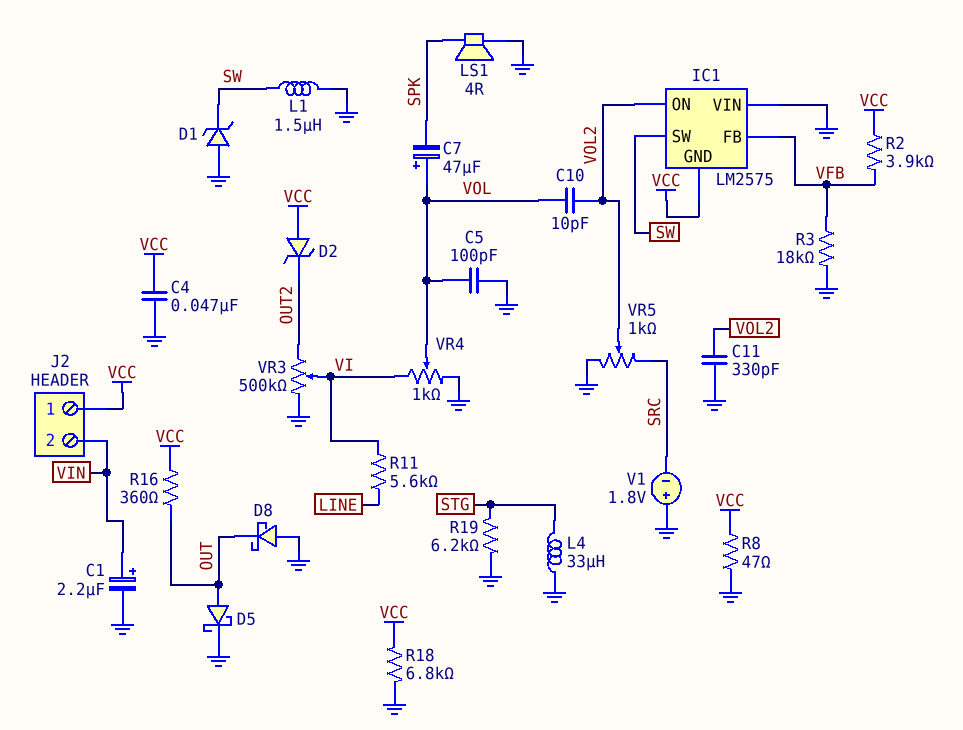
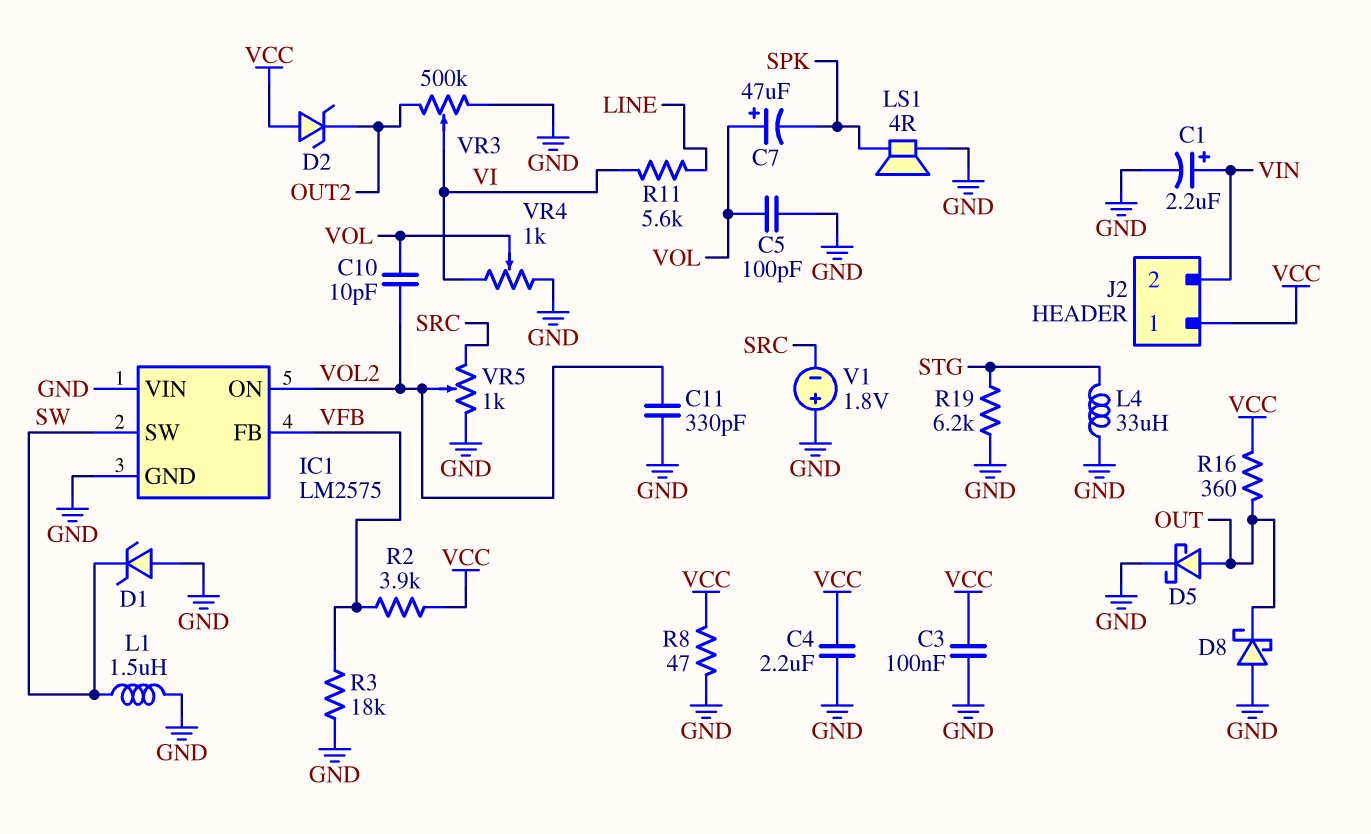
C3: none -> 100nF (GND, VCC)
C4: 47nF (GND, VCC) -> 2.2uF (GND, VCC)
IC1 pin GND: VCC -> GND
R18: 6.8k (GND, VCC) -> none

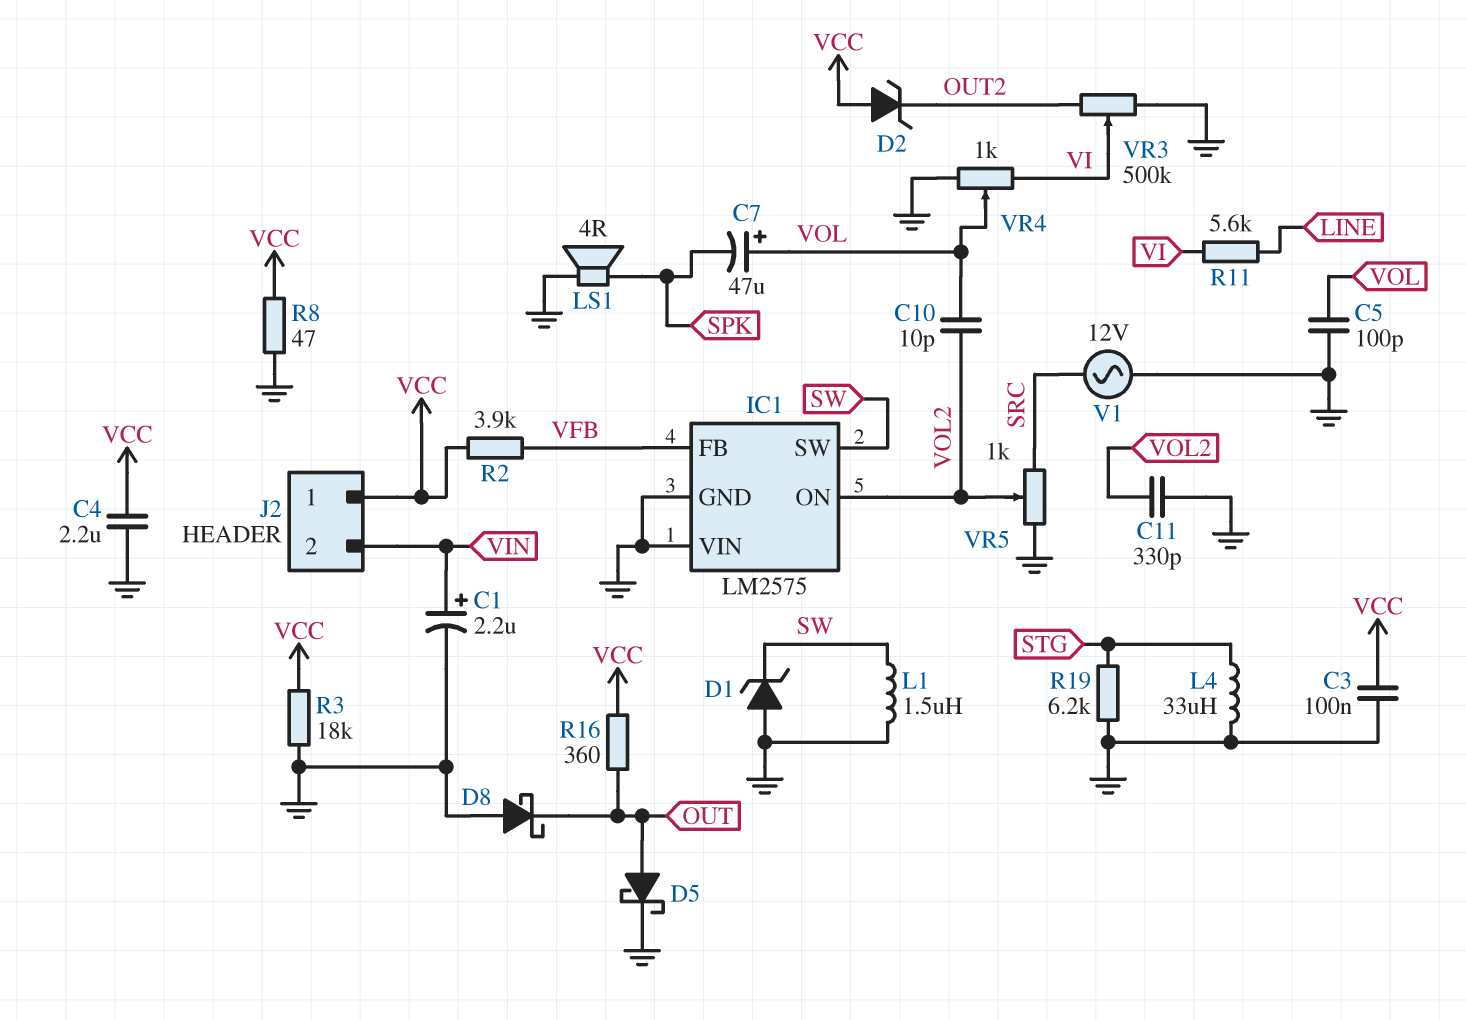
R3: 18k (GND, VFB) -> 18k (GND, VCC)
V1: 1.8V (plus GND, minus SRC) -> AC 12V (GND, SRC)

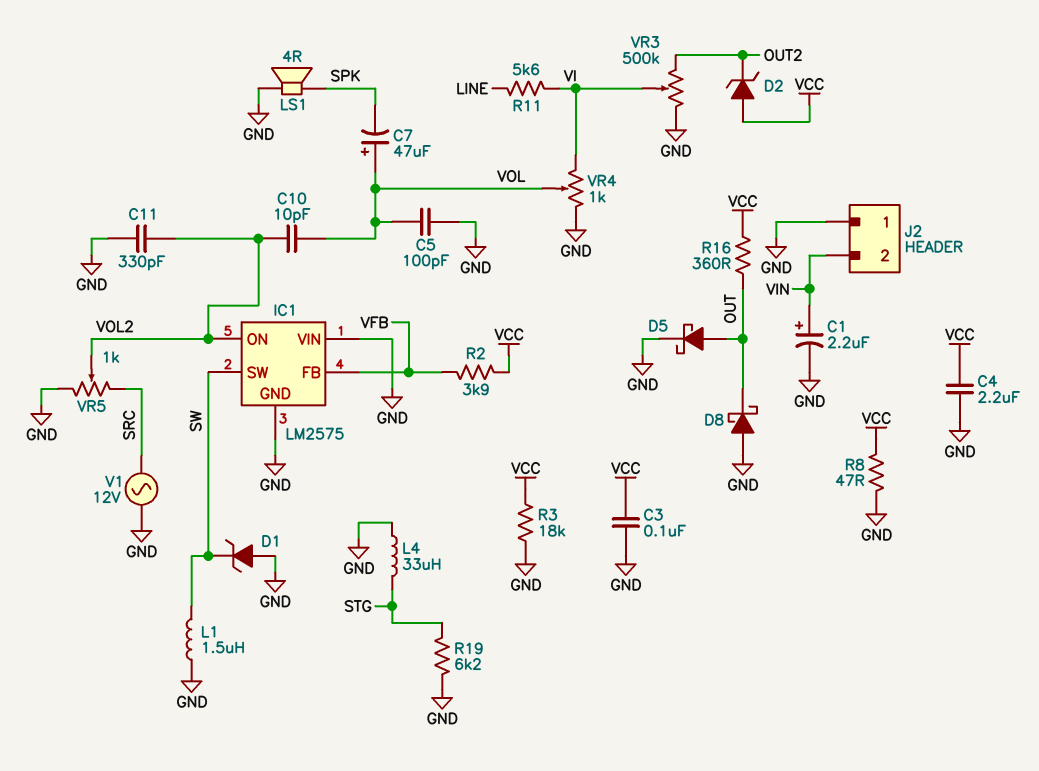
J2 pin 1: VCC -> GND

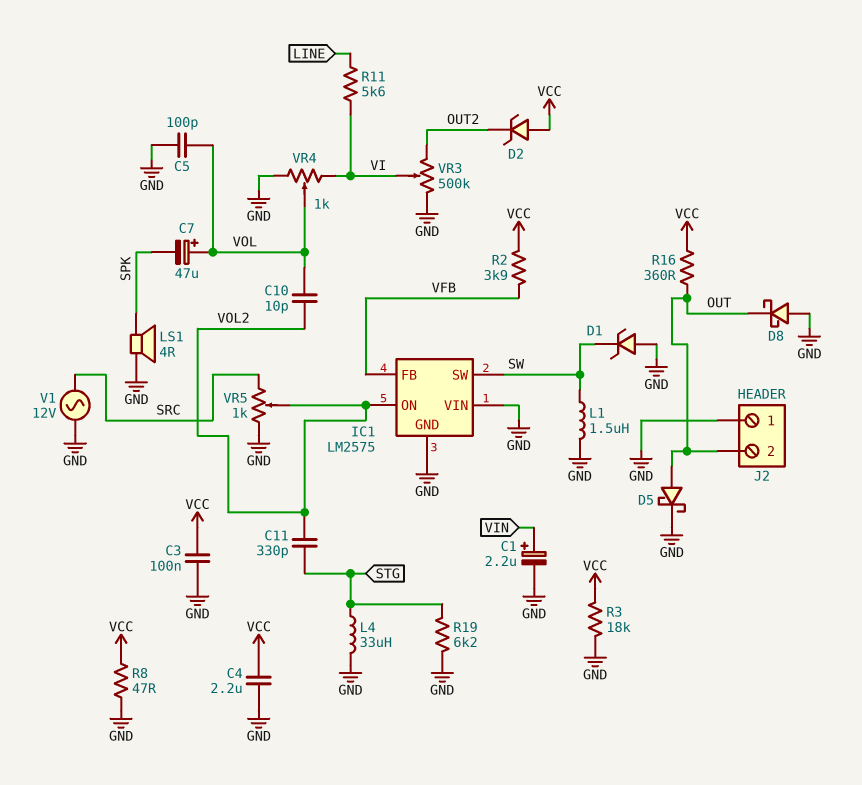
C11: 330pF (GND, VOL2) -> 330pF (STG, VOL2)
J2 pin 2: VIN -> OUT

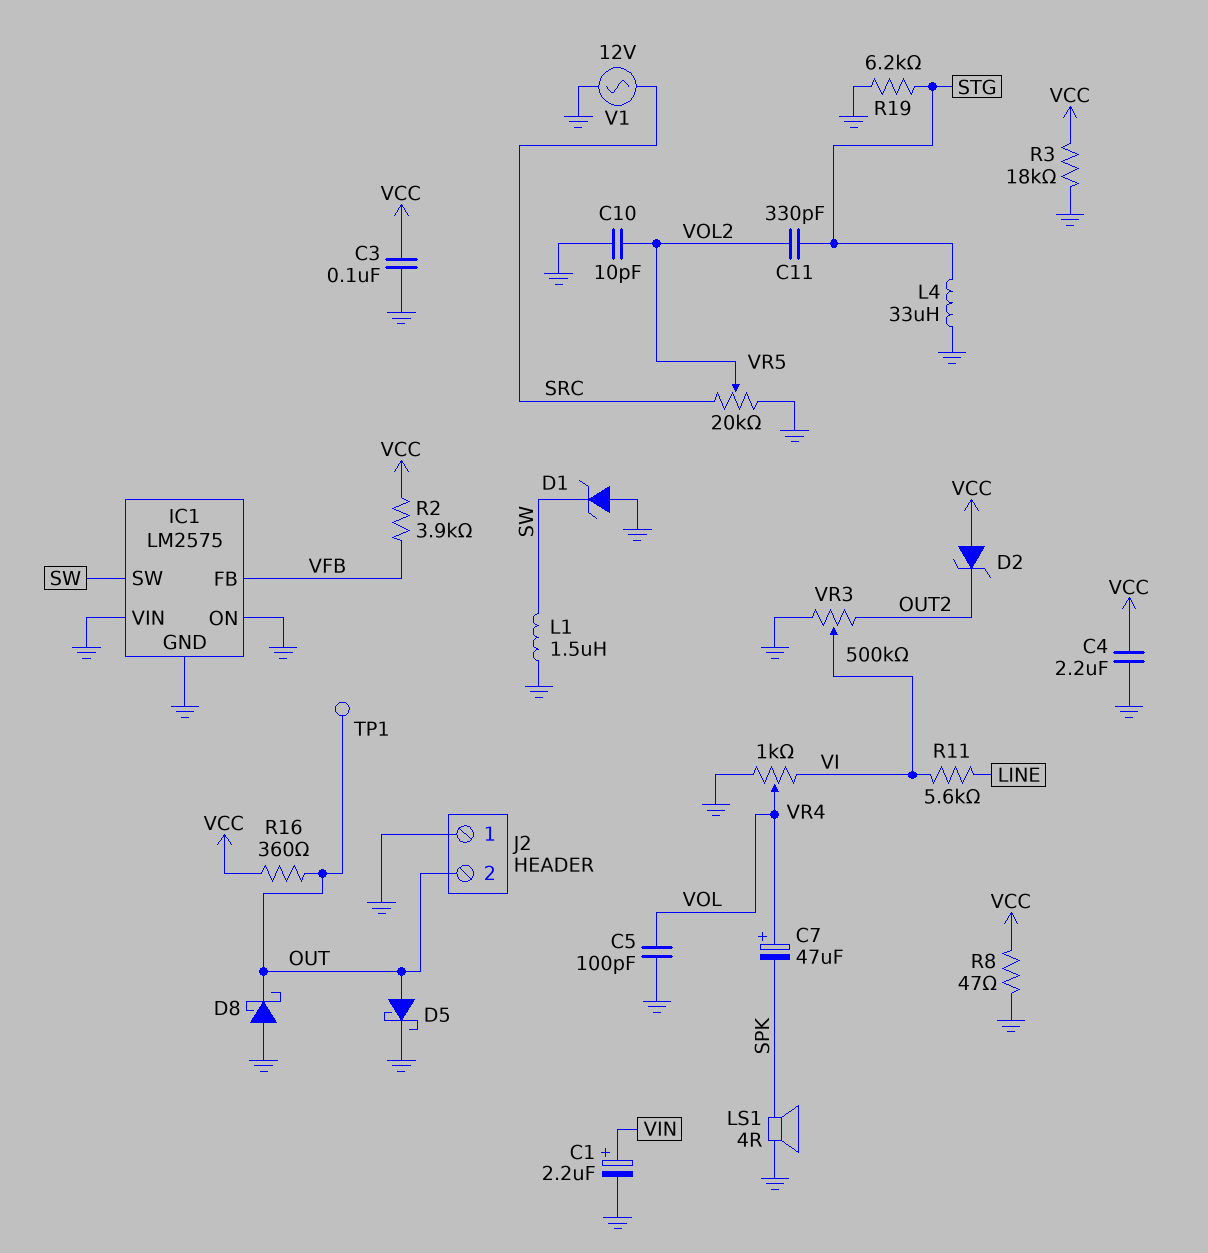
C10: 10pF (VOL, VOL2) -> 10pF (GND, VOL2)
IC1 pin ON: VOL2 -> GND
TP1: none -> test point (OUT)
VR5: 1k (GND, SRC, wiper VOL2) -> 20k (GND, SRC, wiper VOL2)

